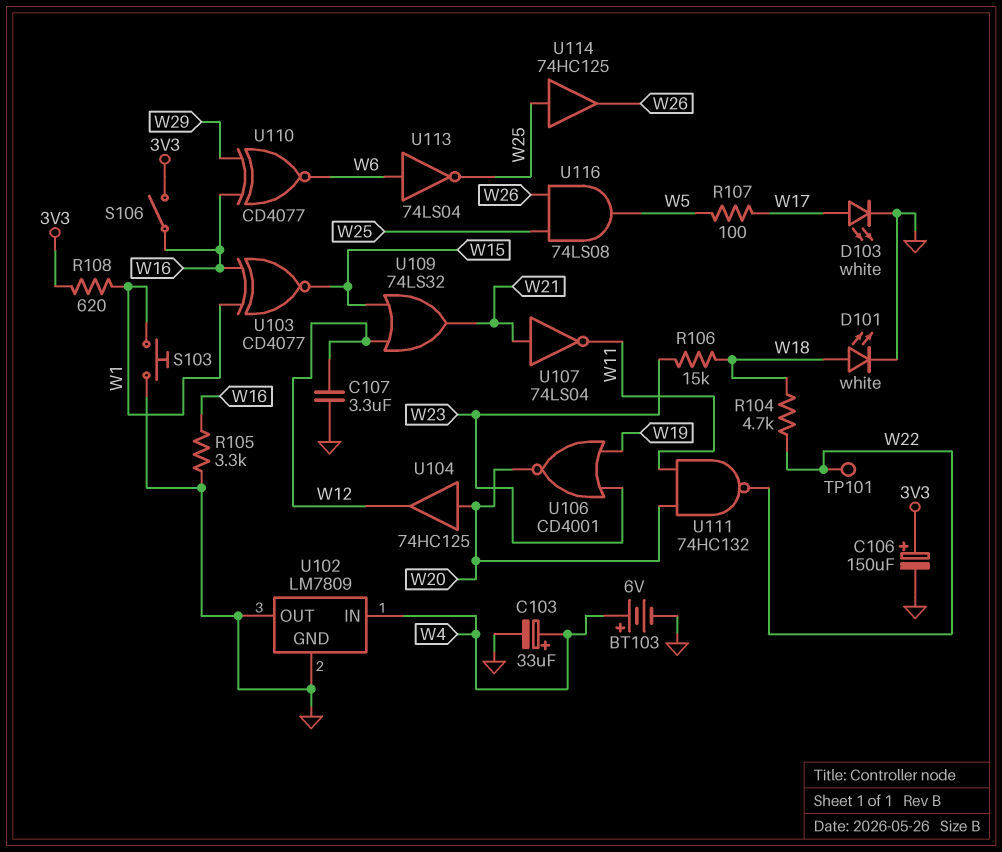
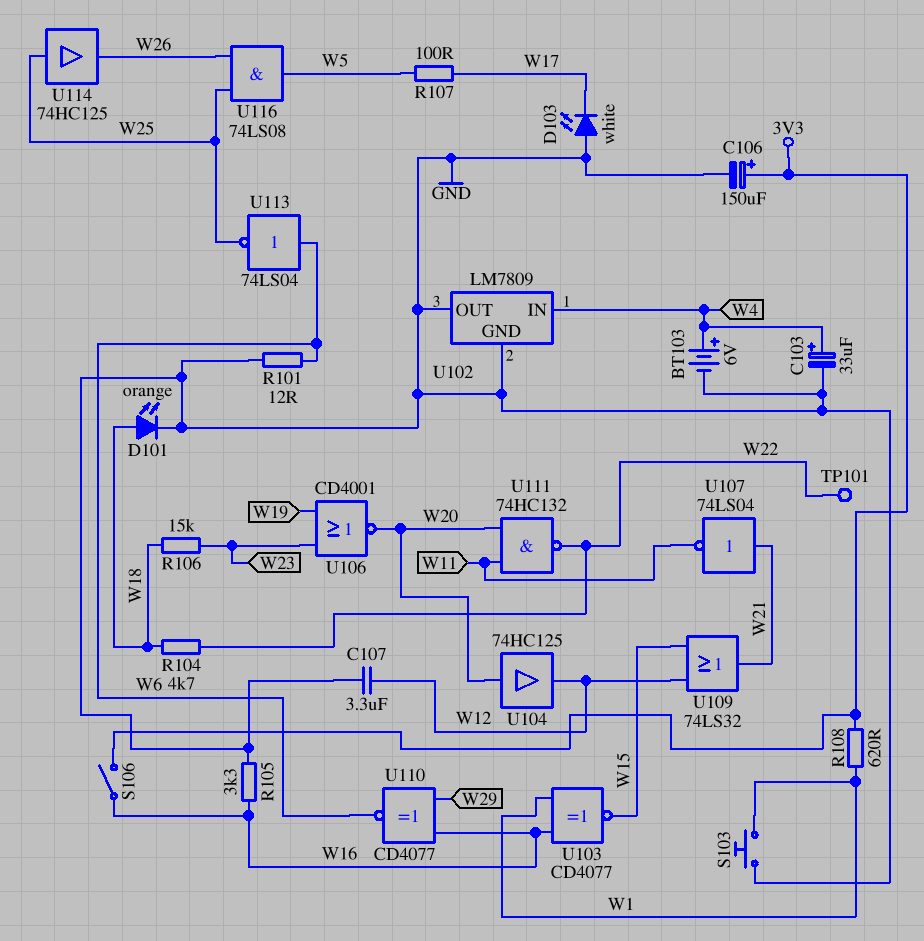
D101: LED white (A W18, K GND) -> LED orange (A W18, K GND)
D103: LED white (A W17, K GND) -> LED white (A GND, K W17)
R101: none -> 12 (GND, W6)

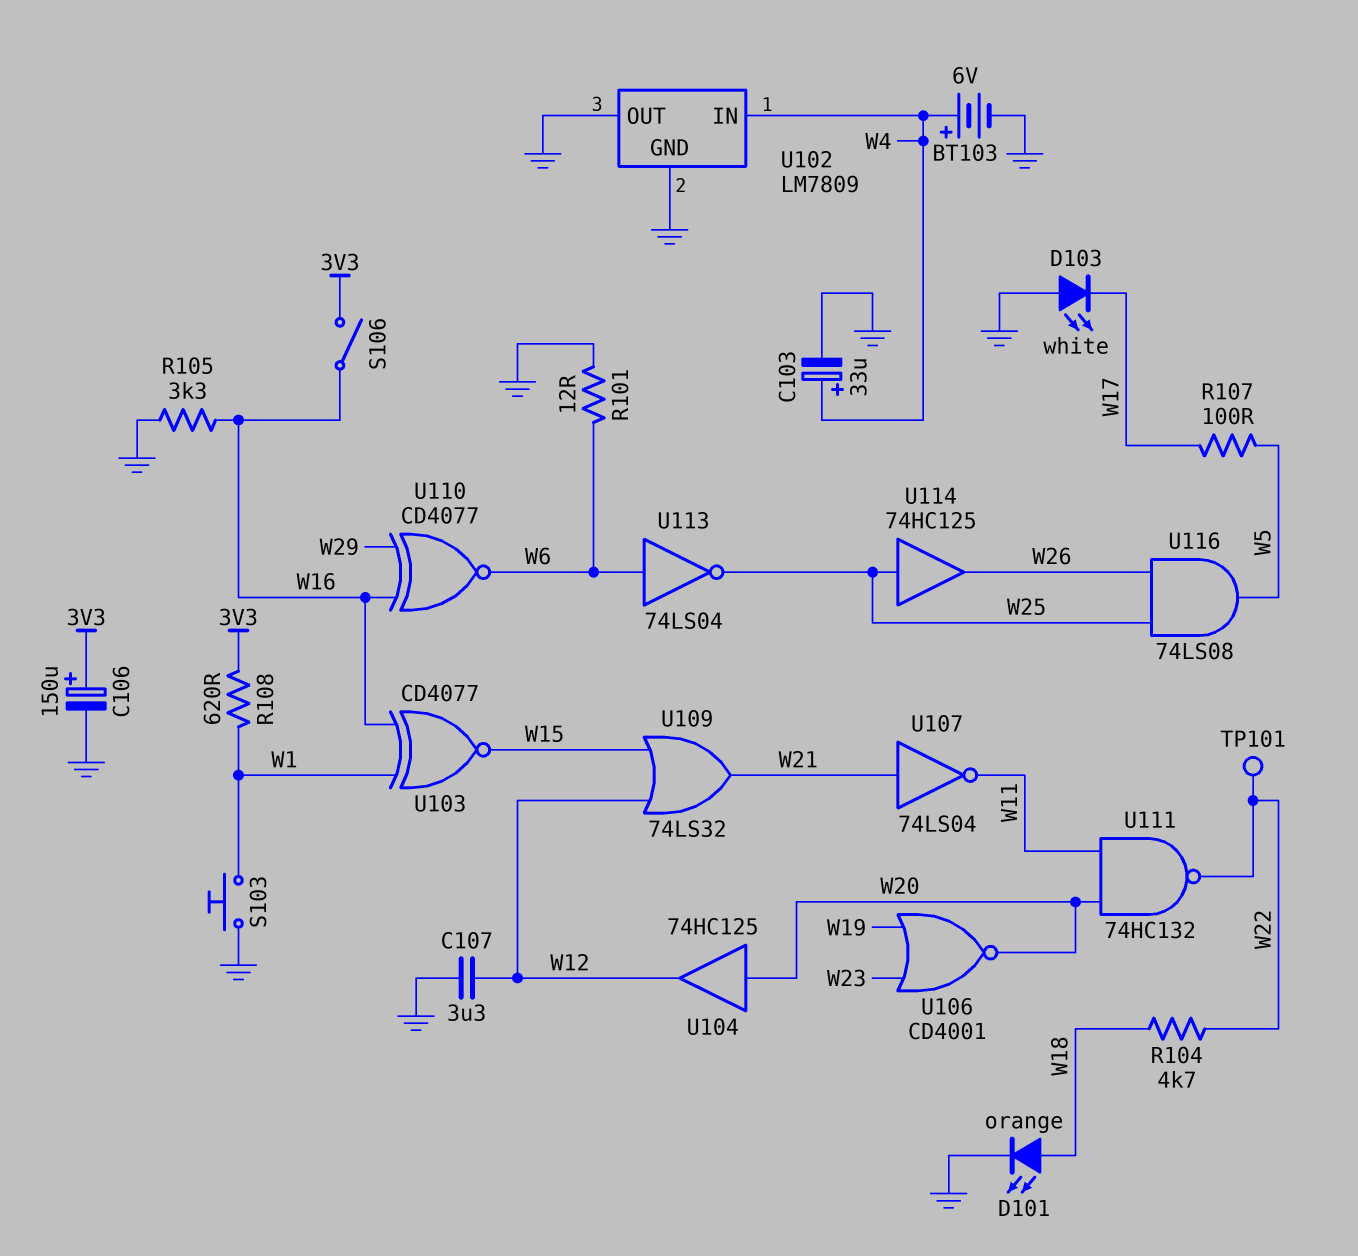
R106: 15k (W18, W23) -> none

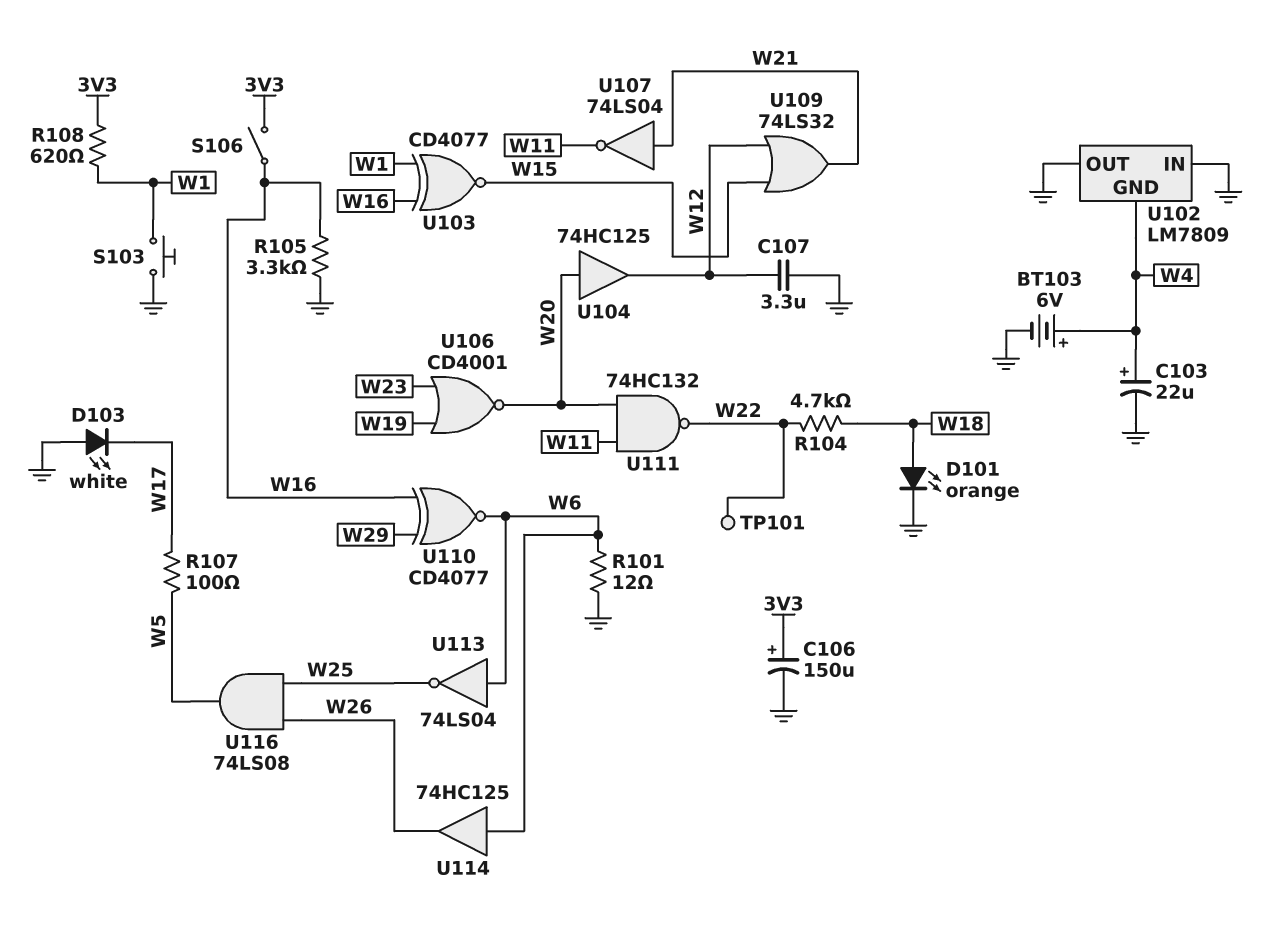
C103: 33uF (plus W4, minus GND) -> 22uF (plus W4, minus GND)
U102 pin GND: GND -> W4
U102 pin IN: W4 -> GND
U114: buffer 74HC125 (in W25, out W26) -> buffer 74HC125 (in W6, out W26)

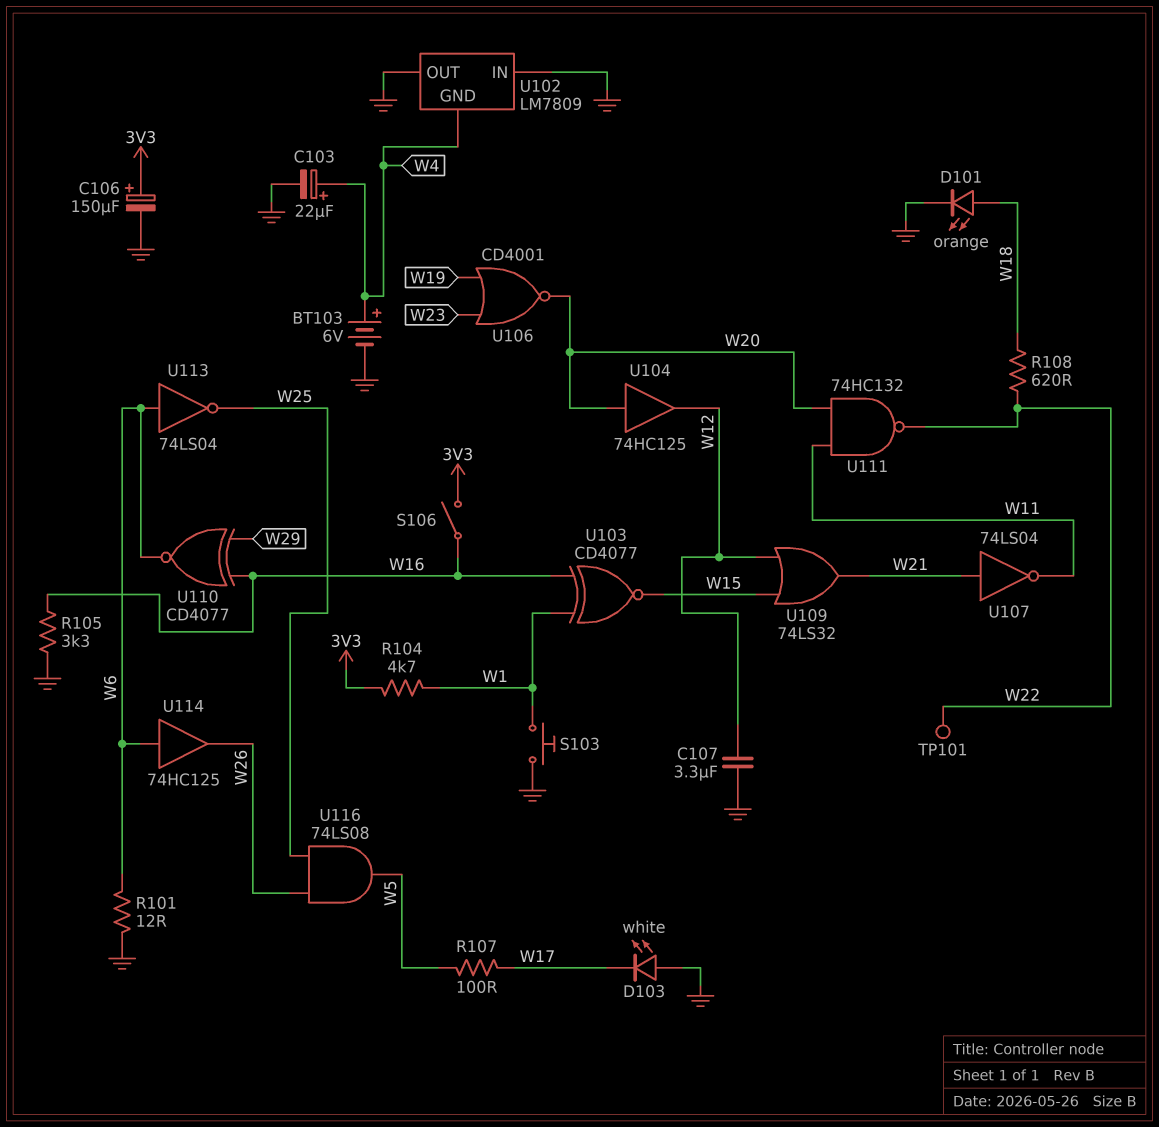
R104: 4.7k (W18, W22) -> 4.7k (3V3, W1)
R108: 620 (3V3, W1) -> 620 (W18, W22)

